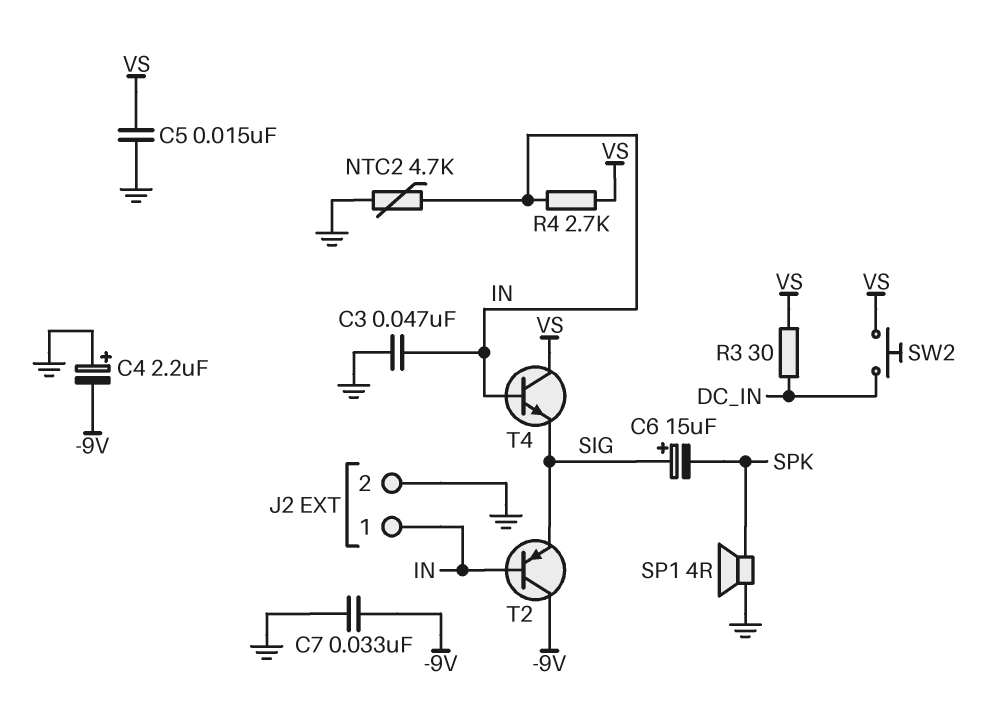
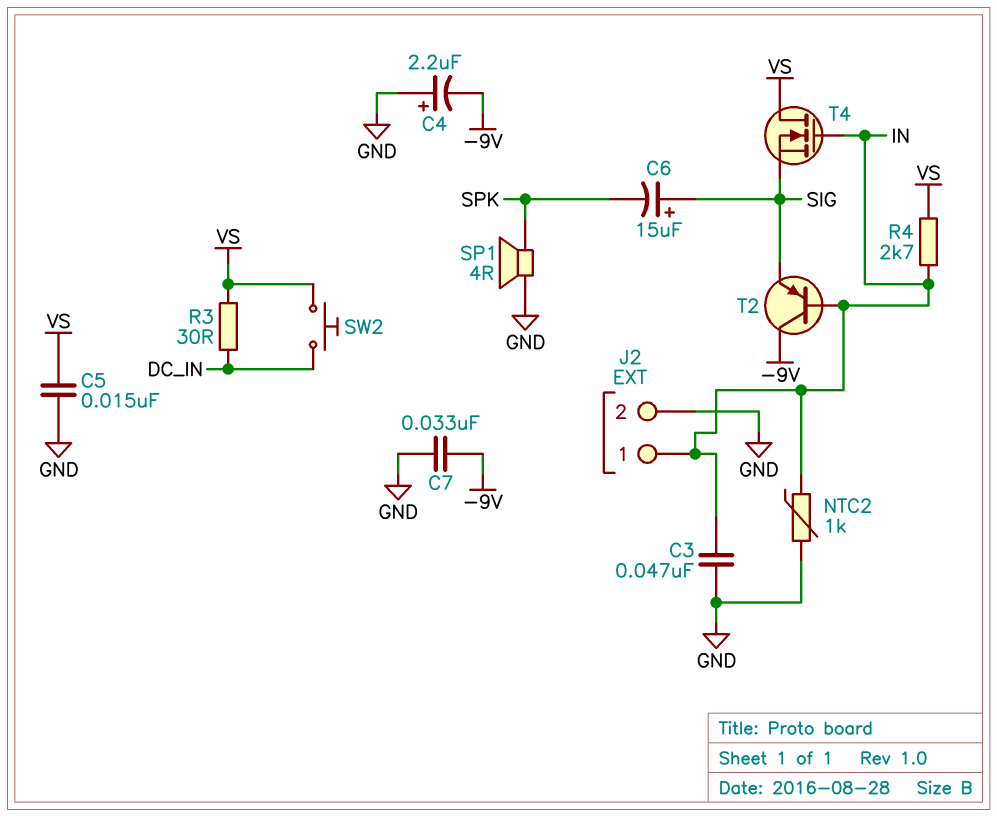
NTC2: 4.7k (GND, IN) -> 1k (GND, IN)
T4: NPN (B IN, C VS, E SIG) -> NMOS (G IN, D VS, S SIG)

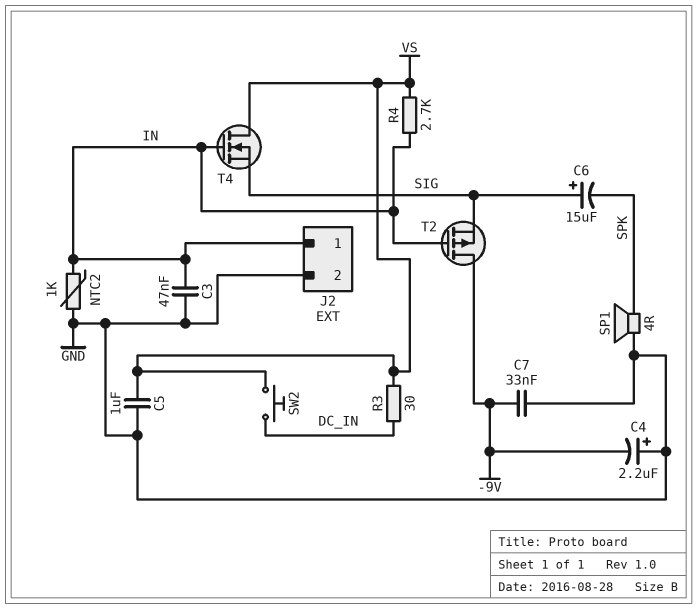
C5: 15nF (GND, VS) -> 1uF (GND, VS)
T2: PNP (B IN, C -9V, E SIG) -> PMOS (G IN, D -9V, S SIG)

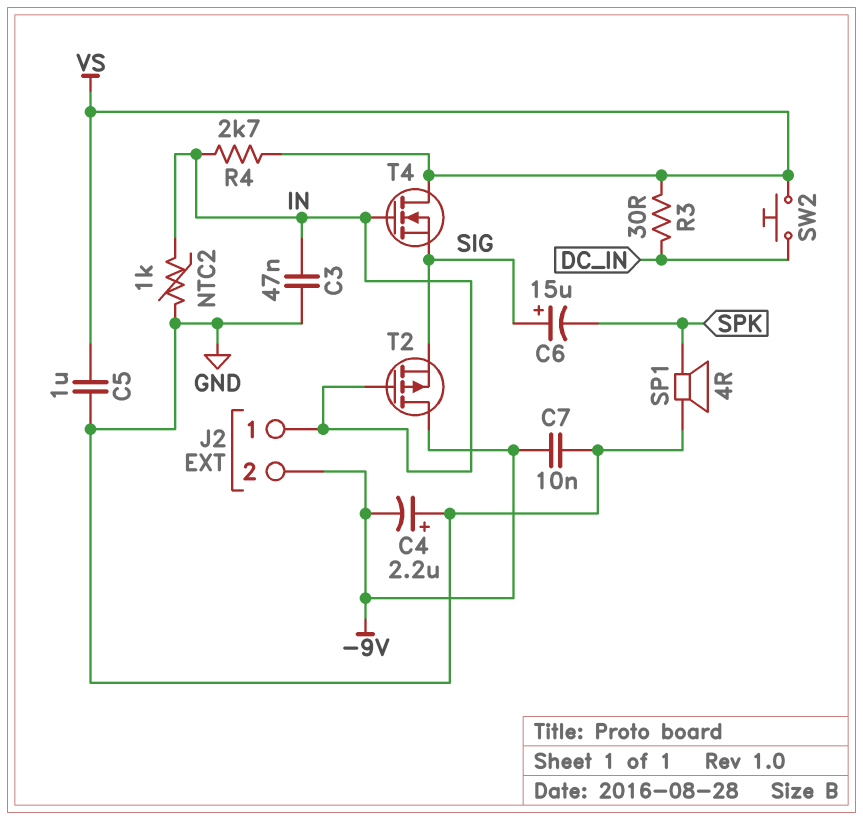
C7: 33nF (-9V, GND) -> 10nF (-9V, GND)
J2 pin 2: GND -> -9V

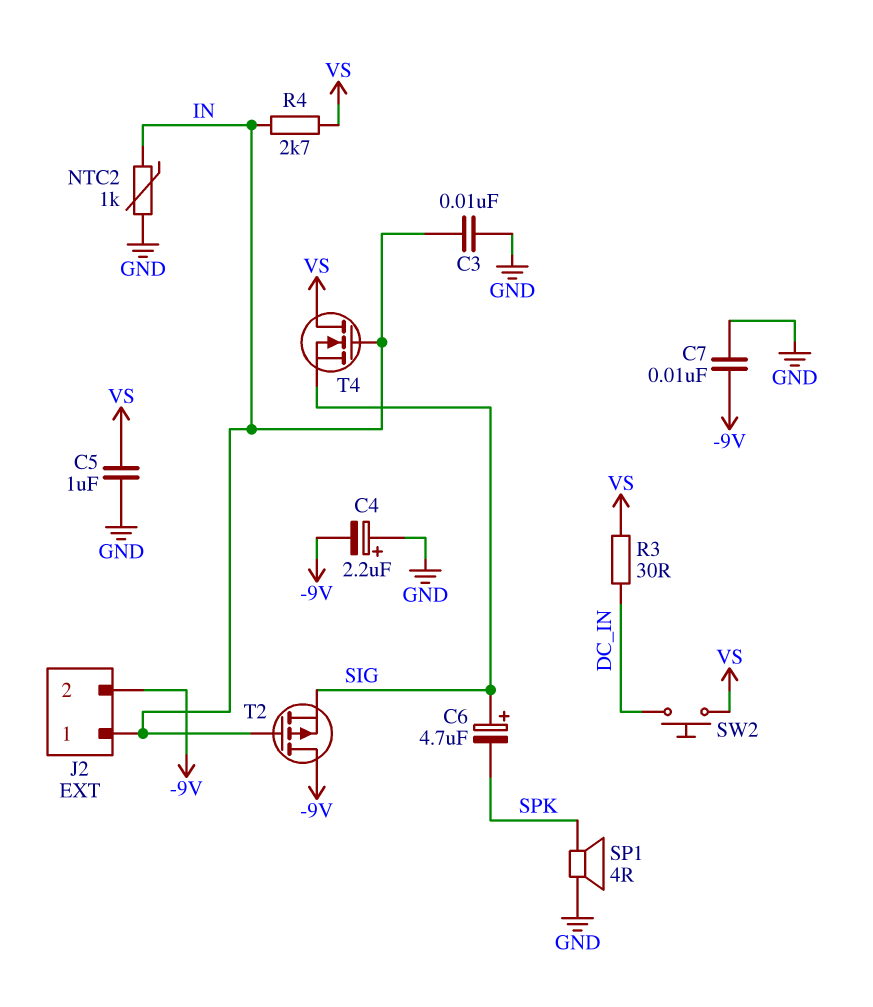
C3: 47nF (GND, IN) -> 10nF (GND, IN)
C6: 15uF (plus SIG, minus SPK) -> 4.7uF (plus SIG, minus SPK)

